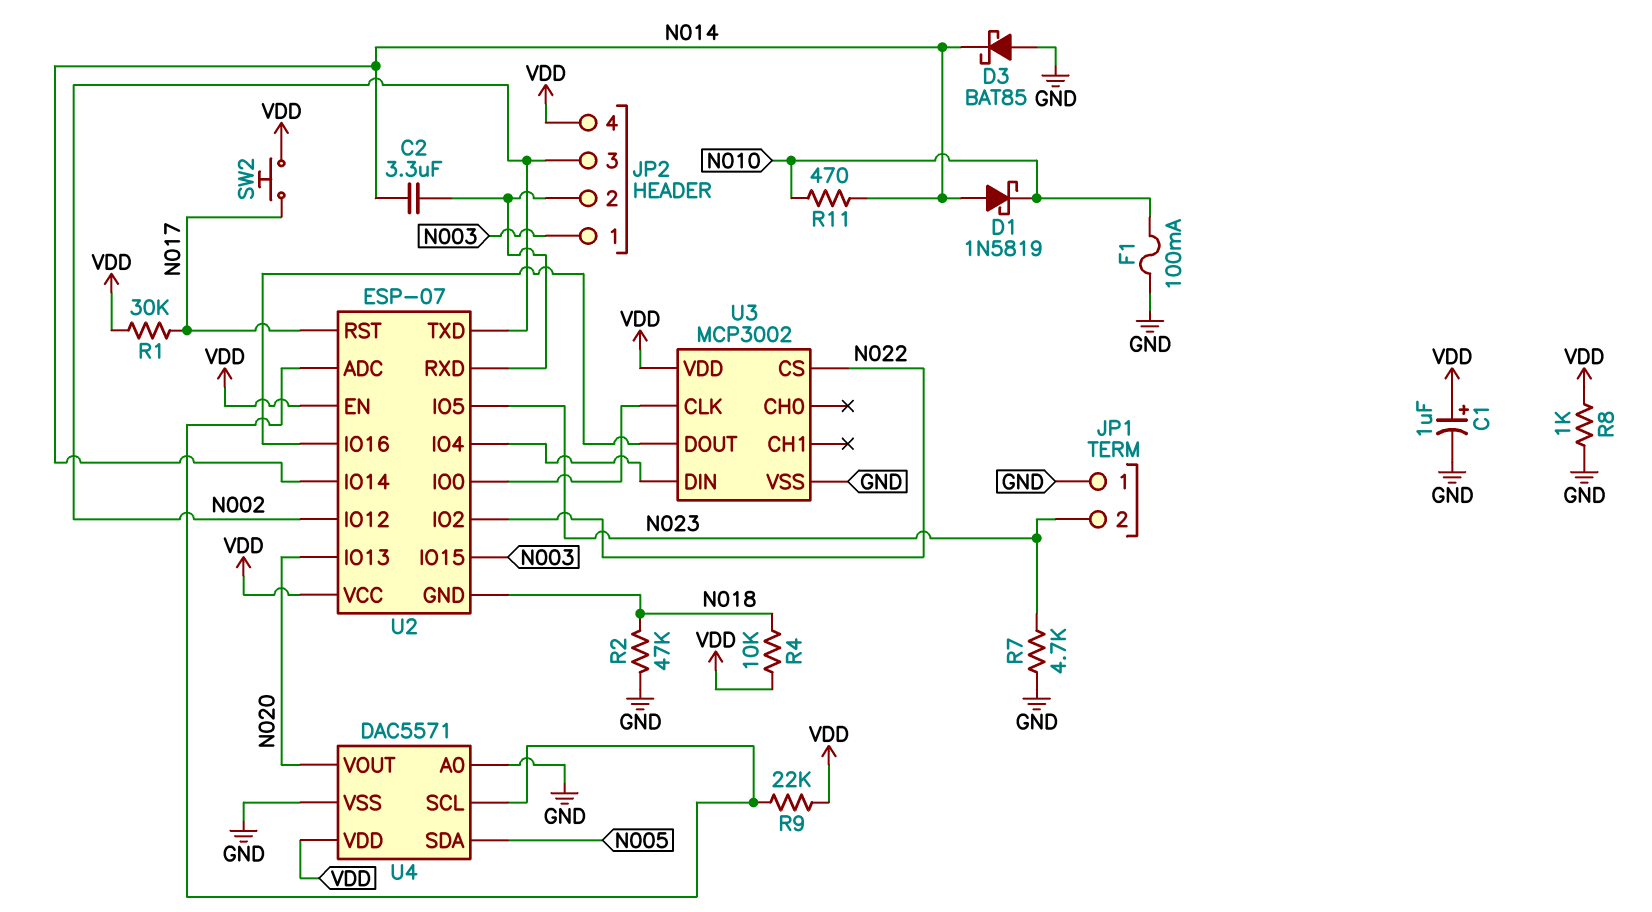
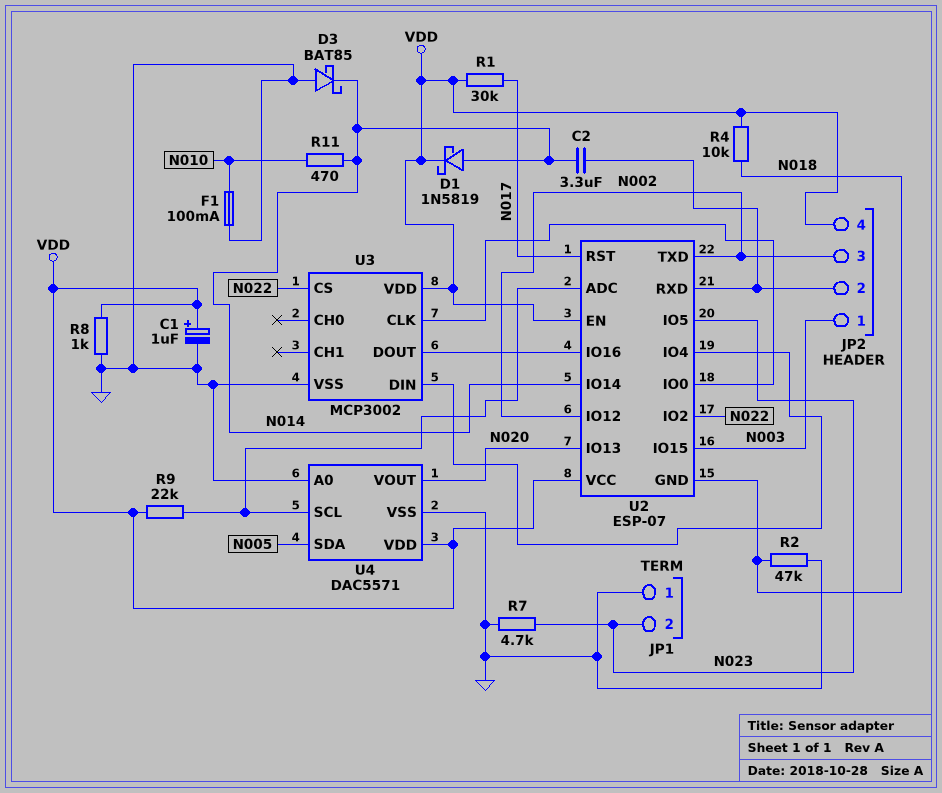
D1: schottky 1N5819 (A N014, K N010) -> schottky 1N5819 (A N014, K VDD)
SW2: button (N017, VDD) -> none

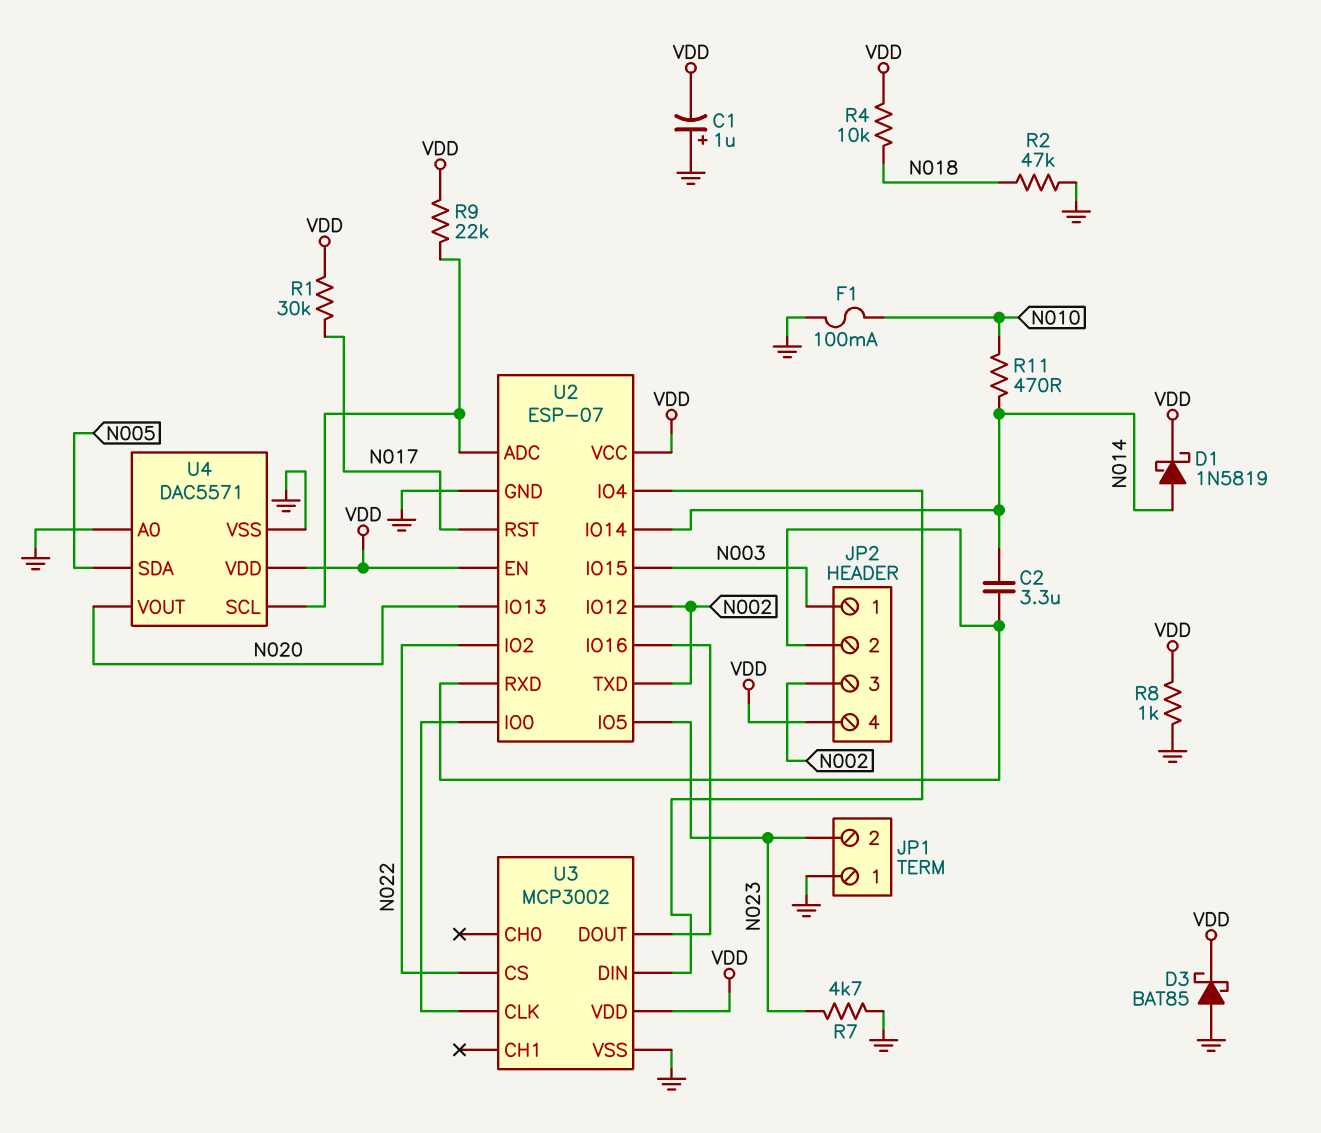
C1: 1uF (plus VDD, minus GND) -> 1uF (plus GND, minus VDD)
D3: schottky BAT85 (A GND, K N014) -> schottky BAT85 (A GND, K VDD)
U2 pin GND: N018 -> GND

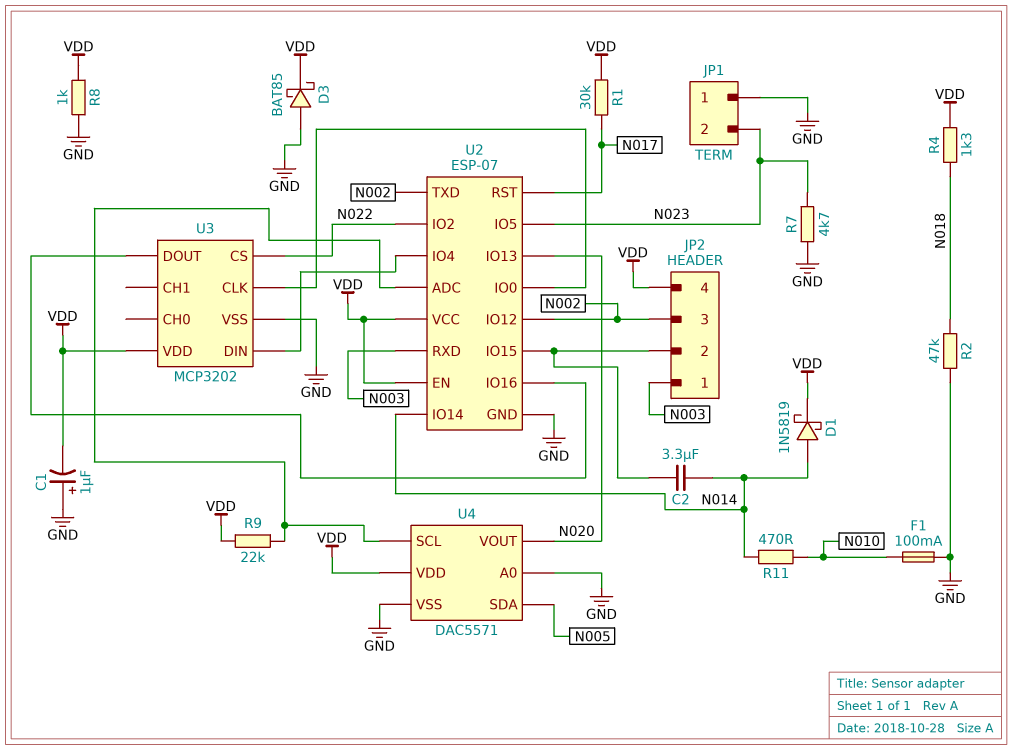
R4: 10k (N018, VDD) -> 1.3k (N018, VDD)
U2 pin IO15: N003 -> JP2/2
U2 pin RXD: JP2/2 -> N003
U3: MCP3002 -> MCP3202

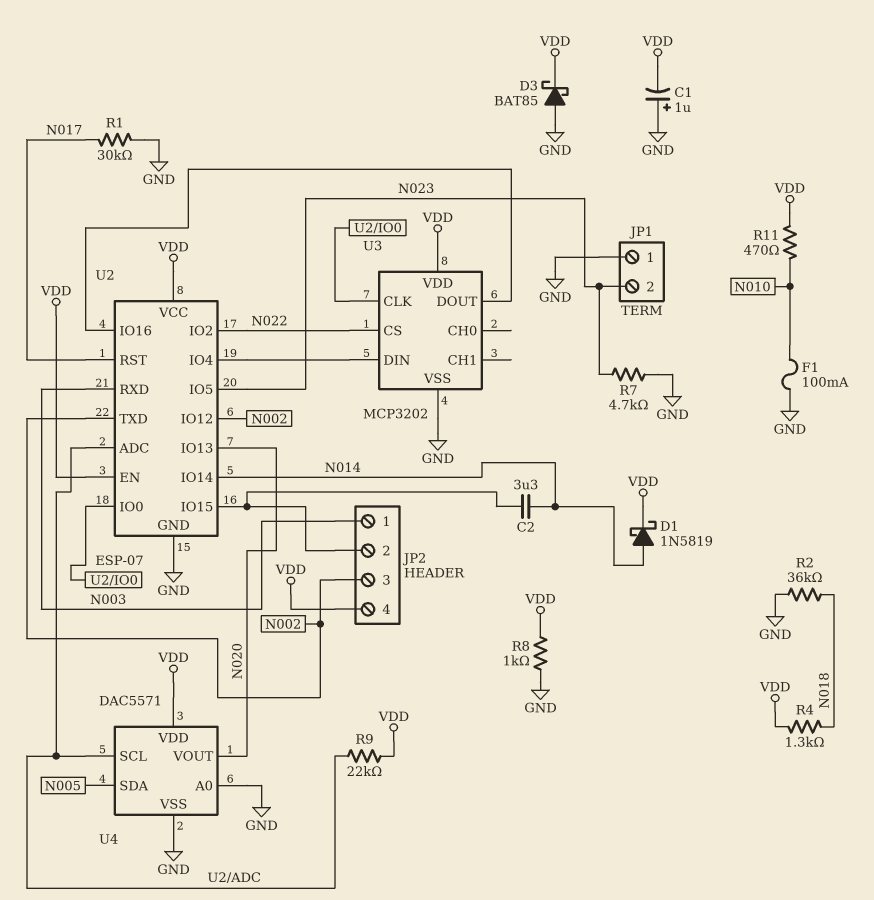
R1: 30k (N017, VDD) -> 30k (GND, N017)
R2: 47k (GND, N018) -> 36k (GND, N018)
R11: 470 (N010, N014) -> 470 (N010, VDD)

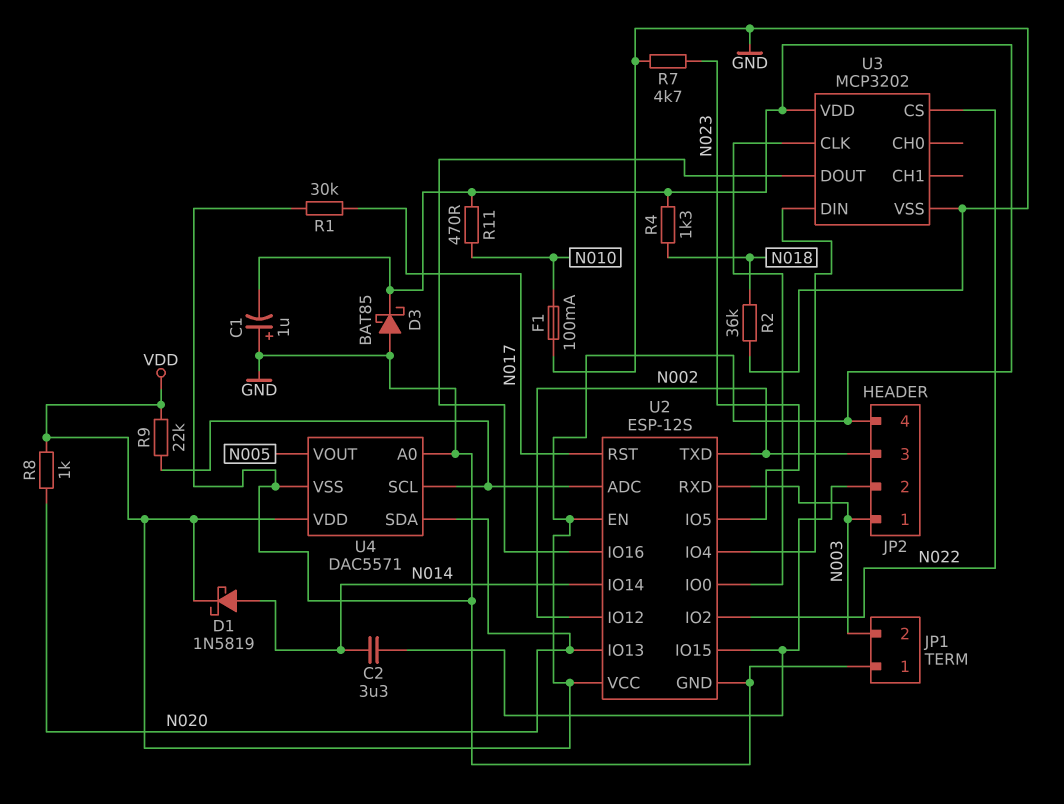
JP1 pin 2: N023 -> N003
R8: 1k (GND, VDD) -> 1k (N020, VDD)
U2: ESP-07 -> ESP-12S
U4 pin SDA: N005 -> N020
U4 pin VOUT: N020 -> N005

